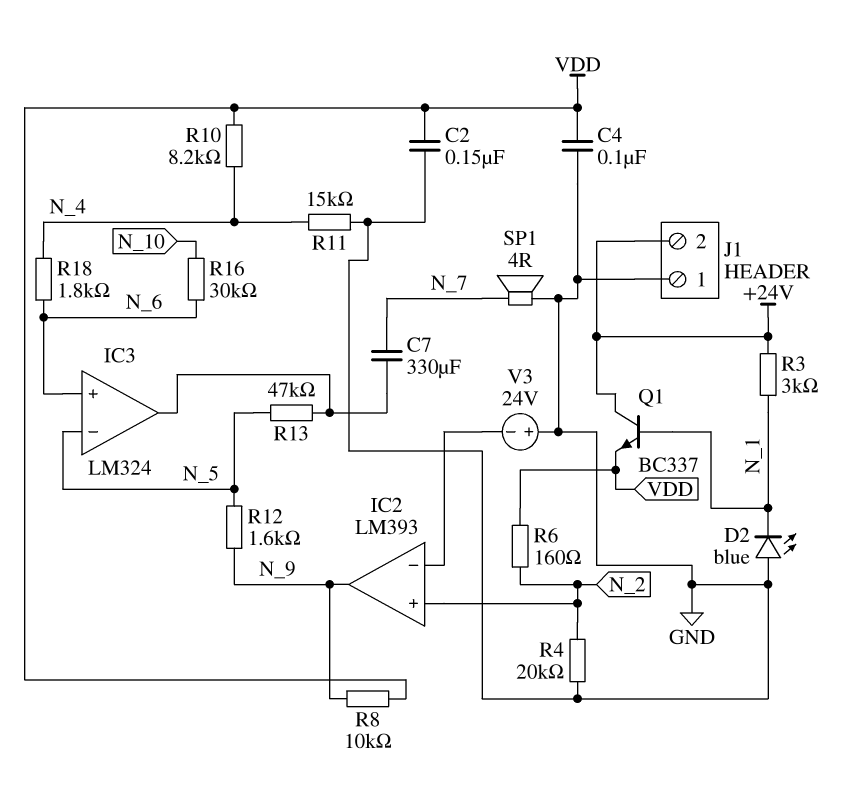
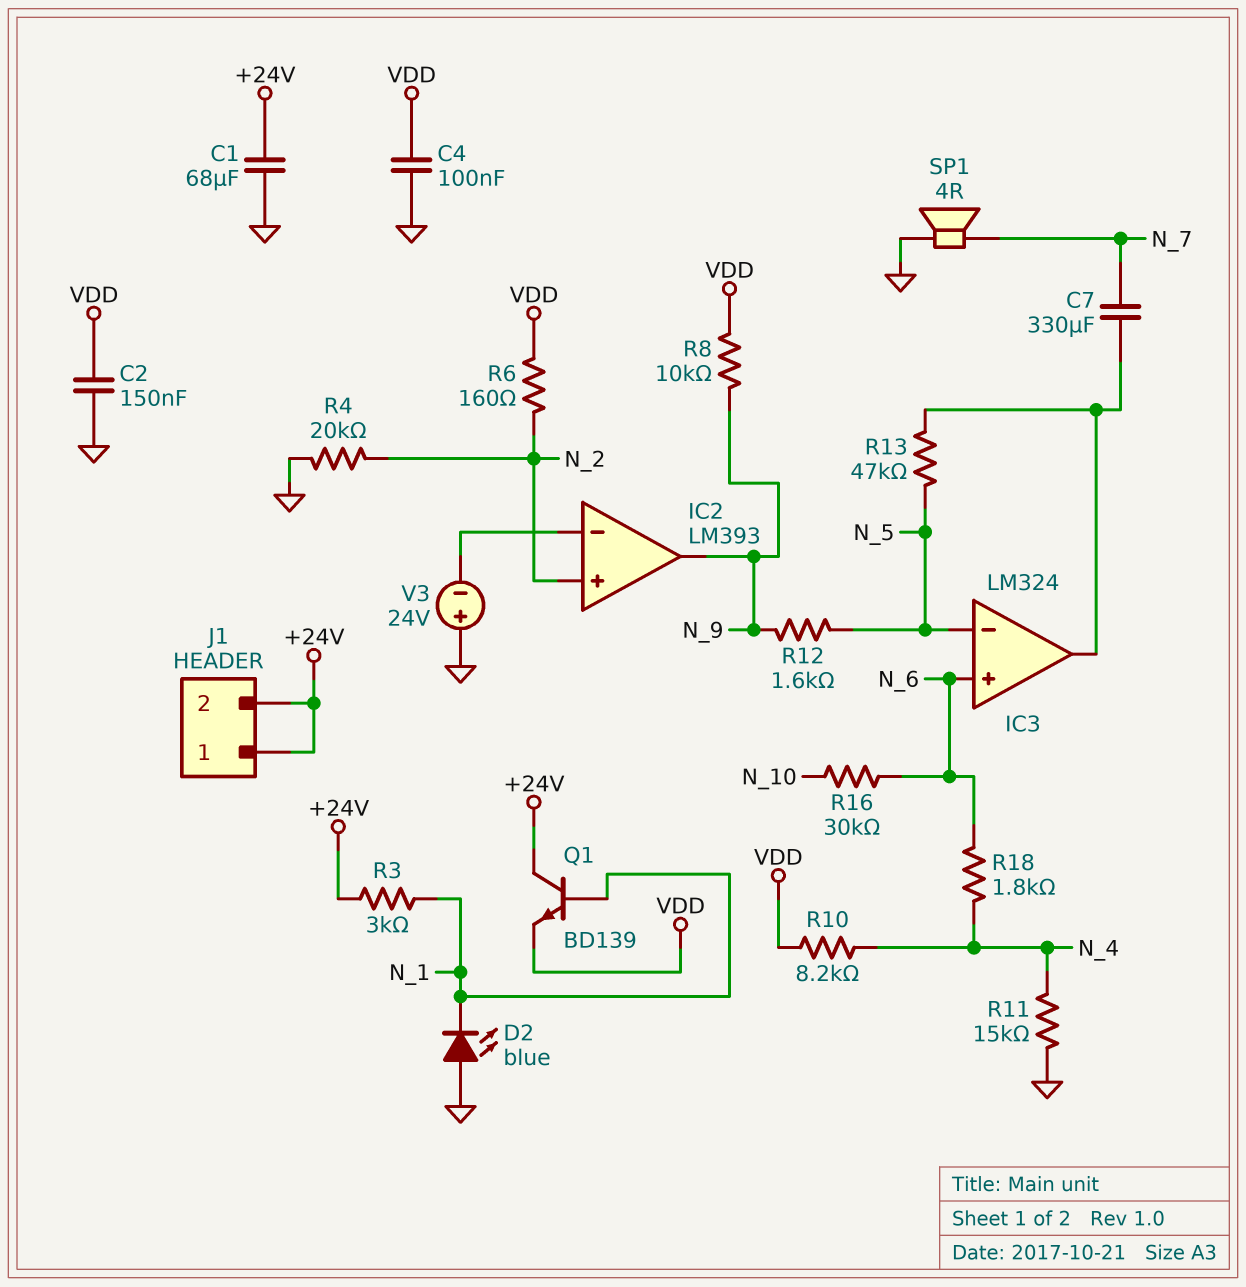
C1: none -> 68uF (+24V, GND)
J1 pin 1: GND -> +24V
Q1: NPN BC337 (B N_1, C +24V, E VDD) -> NPN BD139 (B N_1, C +24V, E VDD)

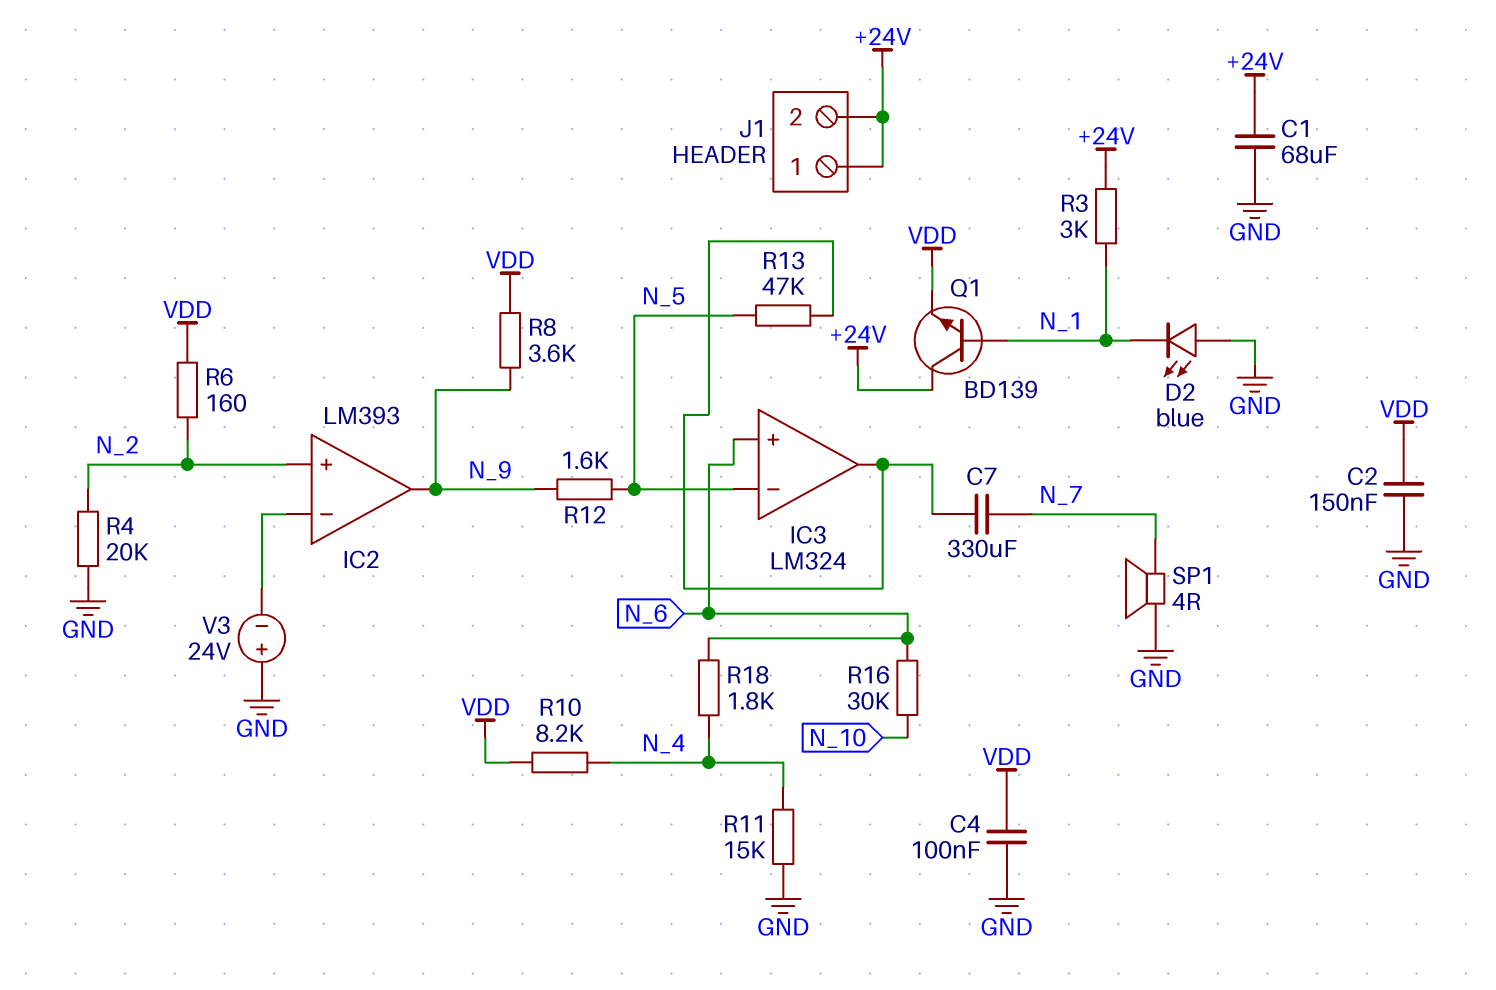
R8: 10k (N_9, VDD) -> 3.6k (N_9, VDD)

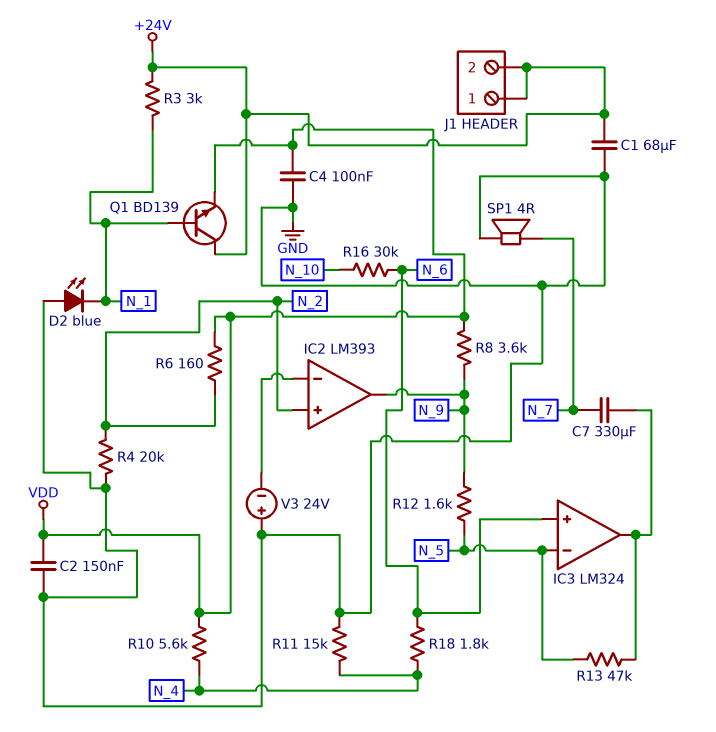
R10: 8.2k (N_4, VDD) -> 5.6k (N_4, VDD)

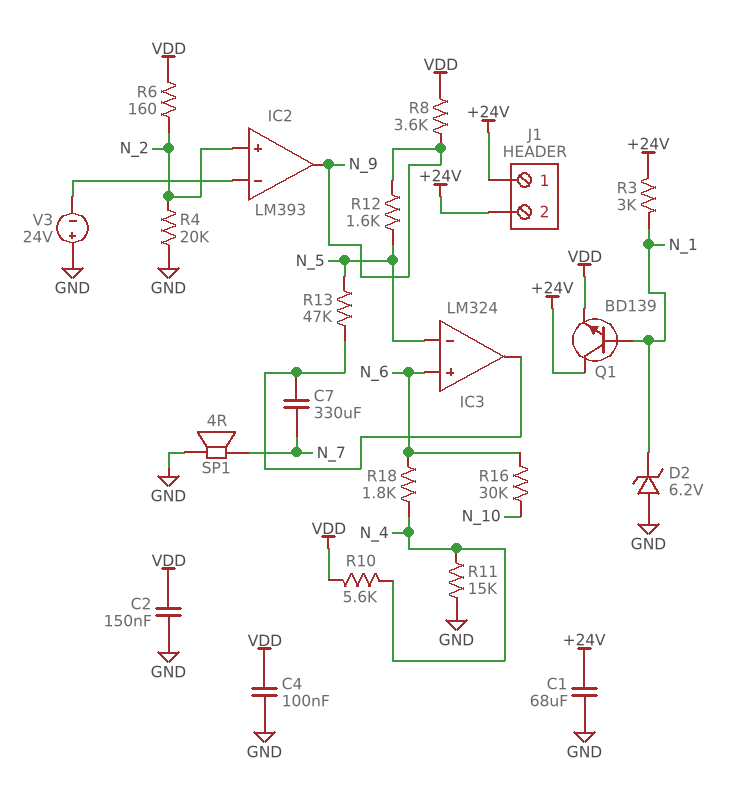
D2: LED blue (A GND, K N_1) -> zener 6.2V (A GND, K N_1)

